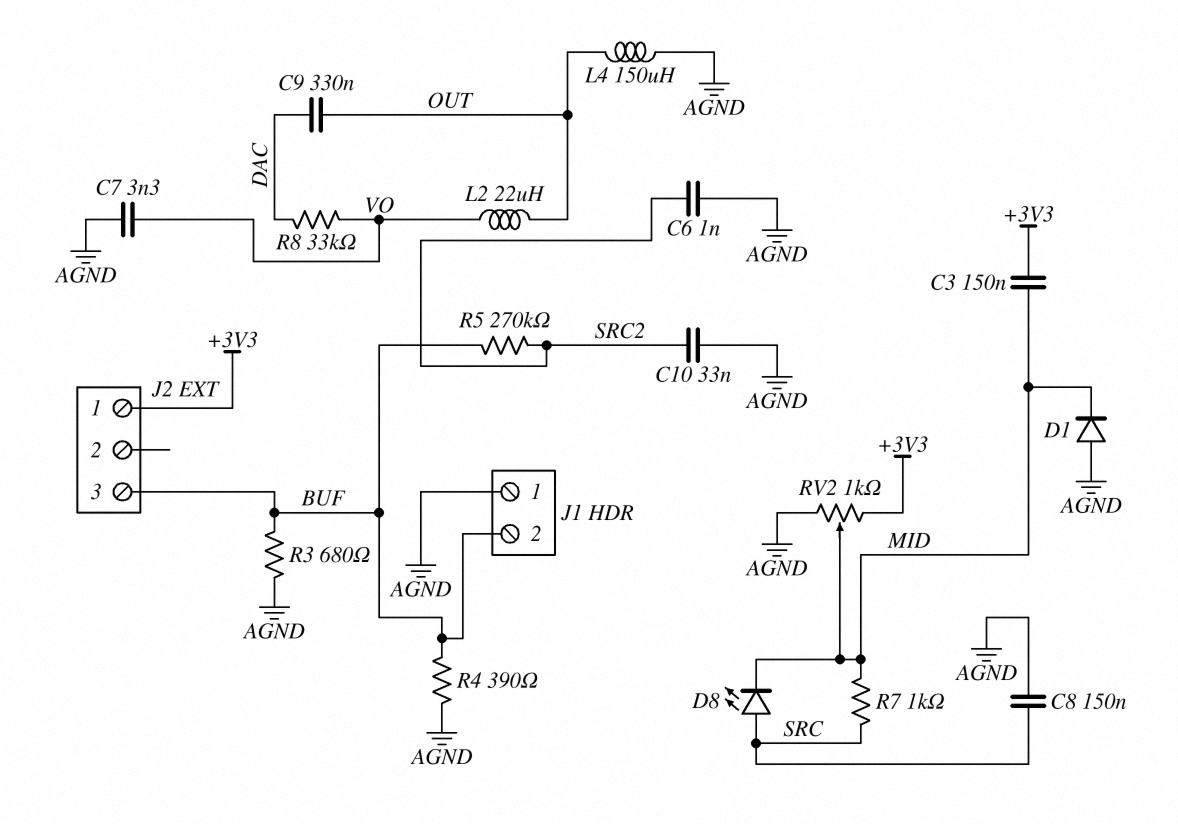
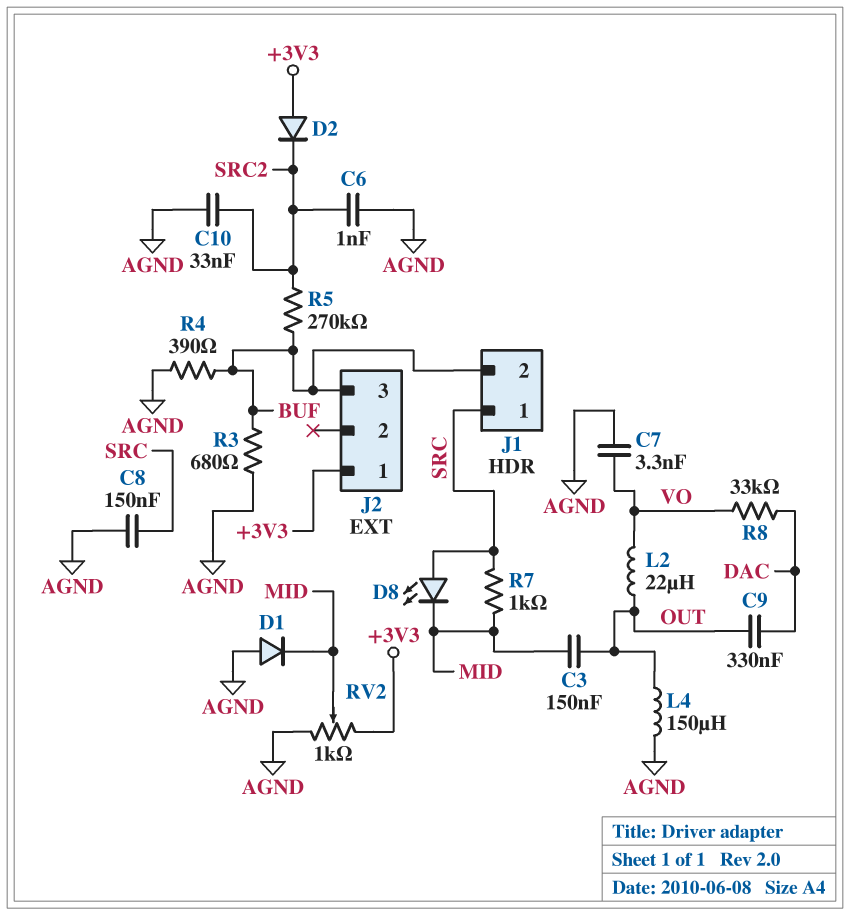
C3: 150nF (+3V3, MID) -> 150nF (MID, OUT)
D2: none -> diode (A +3V3, K SRC2)
J1 pin 1: AGND -> SRC

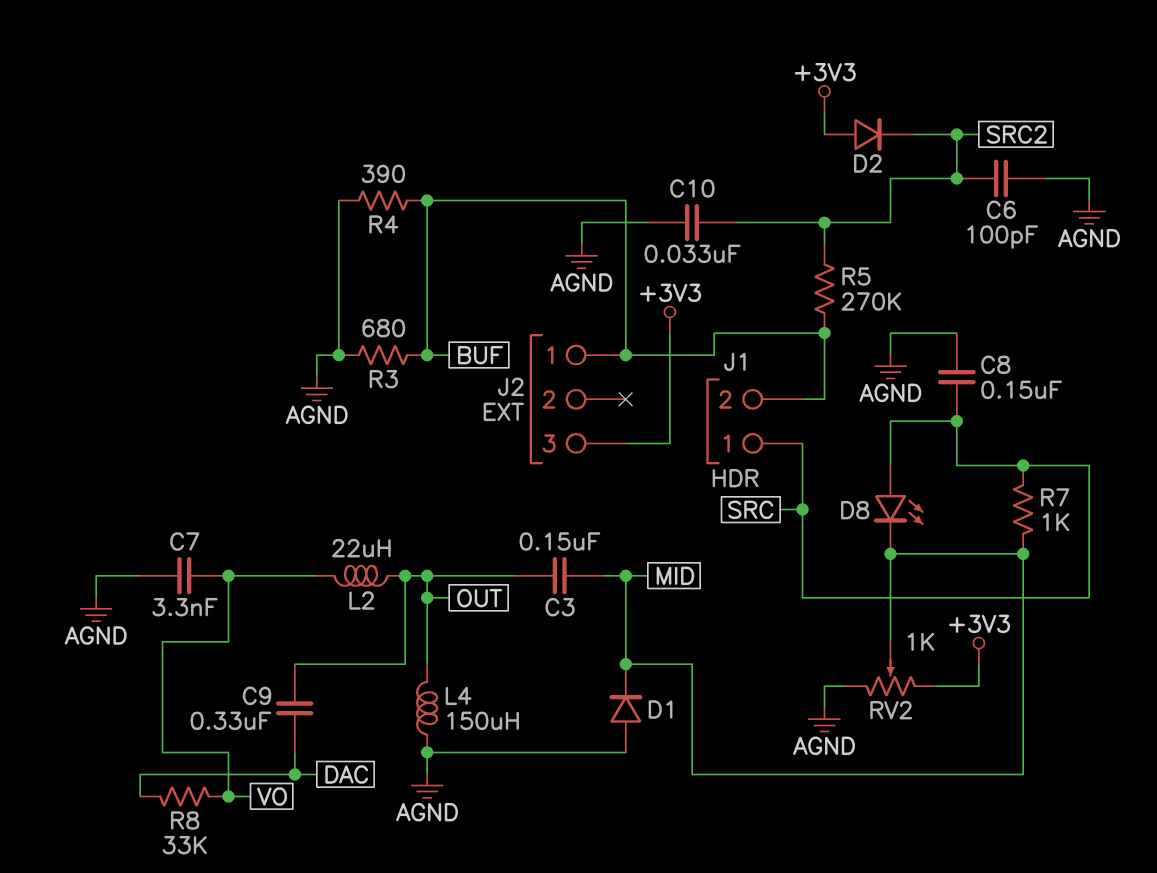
C6: 1nF (AGND, SRC2) -> 100pF (AGND, SRC2)
J2 pin 1: +3V3 -> BUF
J2 pin 3: BUF -> +3V3

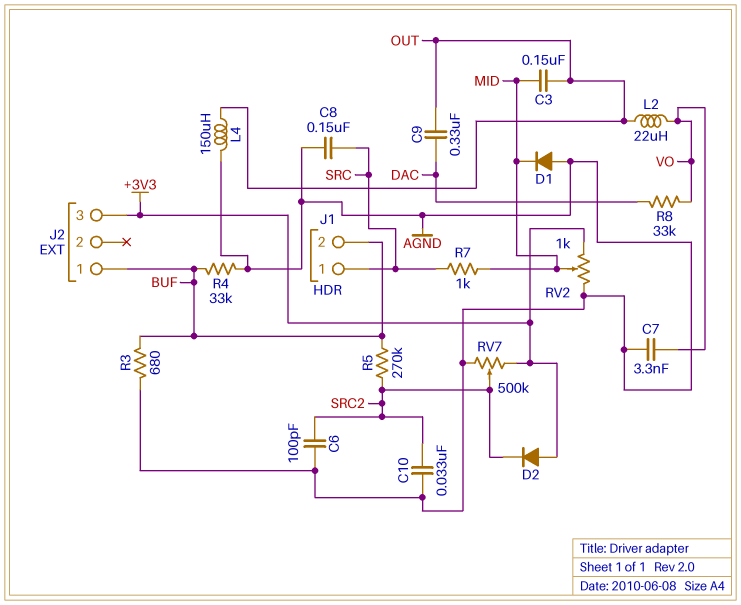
D8: LED (A SRC, K MID) -> none
R4: 390 (AGND, BUF) -> 33k (AGND, BUF)
RV7: none -> 500k (+3V3, AGND, wiper SRC2)

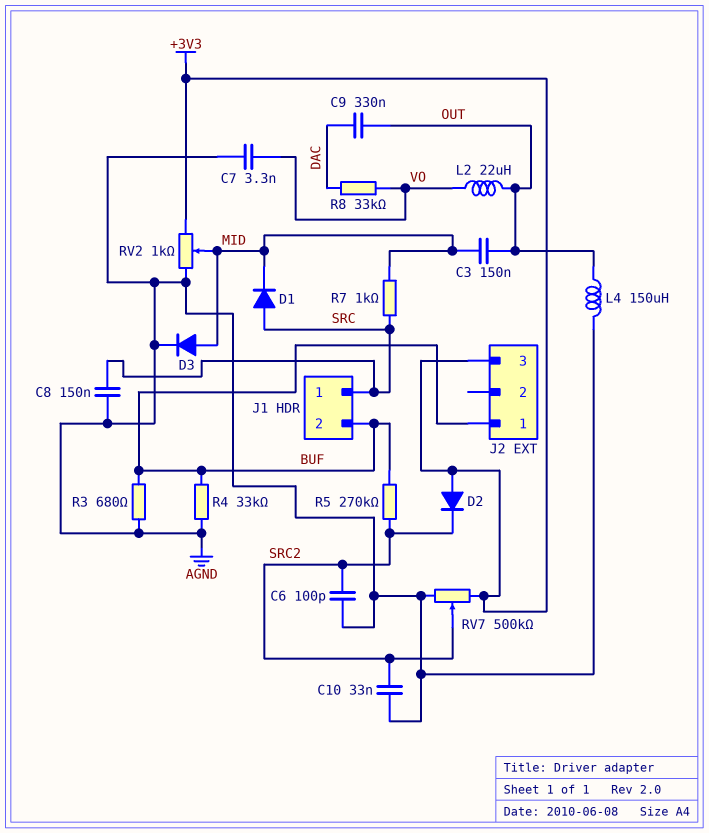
D1: diode (A AGND, K MID) -> diode (A SRC, K MID)
D3: none -> diode (A MID, K AGND)

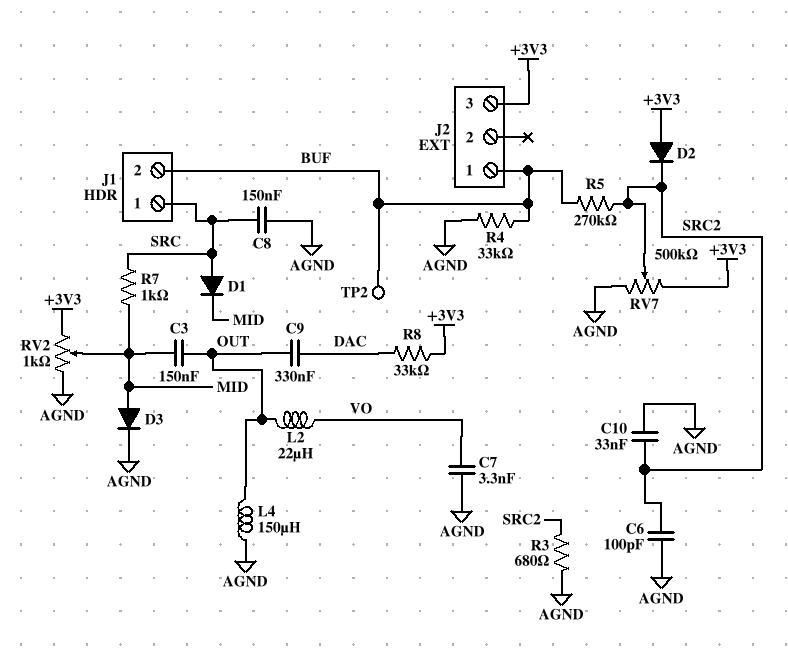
R3: 680 (AGND, BUF) -> 680 (AGND, SRC2)
R8: 33k (DAC, VO) -> 33k (+3V3, DAC)
TP2: none -> test point (BUF)

